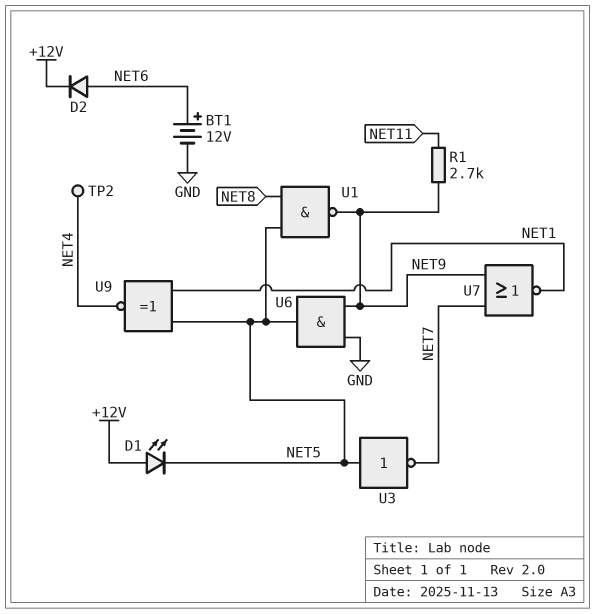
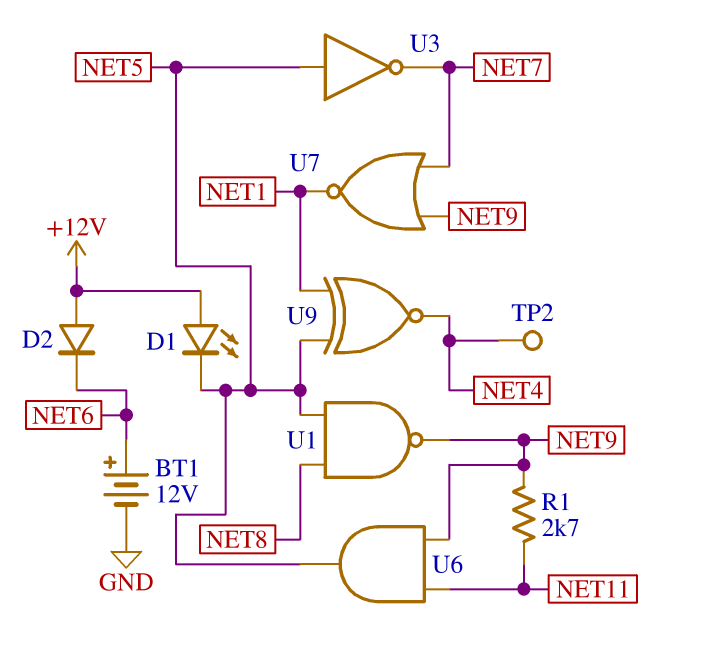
D2: diode (A NET6, K +12V) -> diode (A +12V, K NET6)
U6: AND (in GND, in NET9, out NET5) -> AND (in NET9, in NET11, out NET5)

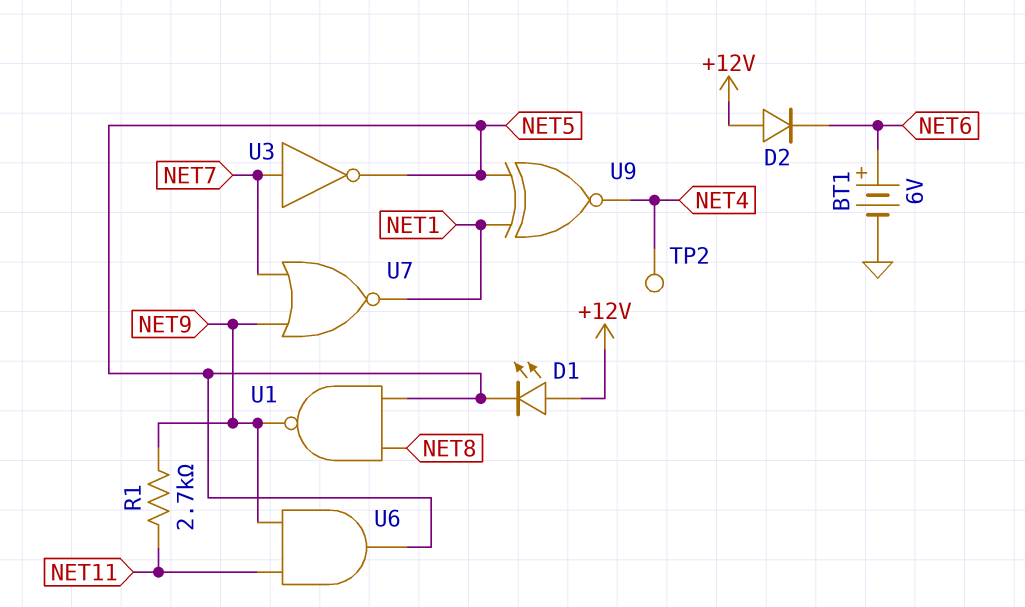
BT1: 12V (plus NET6, minus GND) -> 6V (plus NET6, minus GND)
U3: NOT (in NET5, out NET7) -> NOT (in NET7, out NET5)

